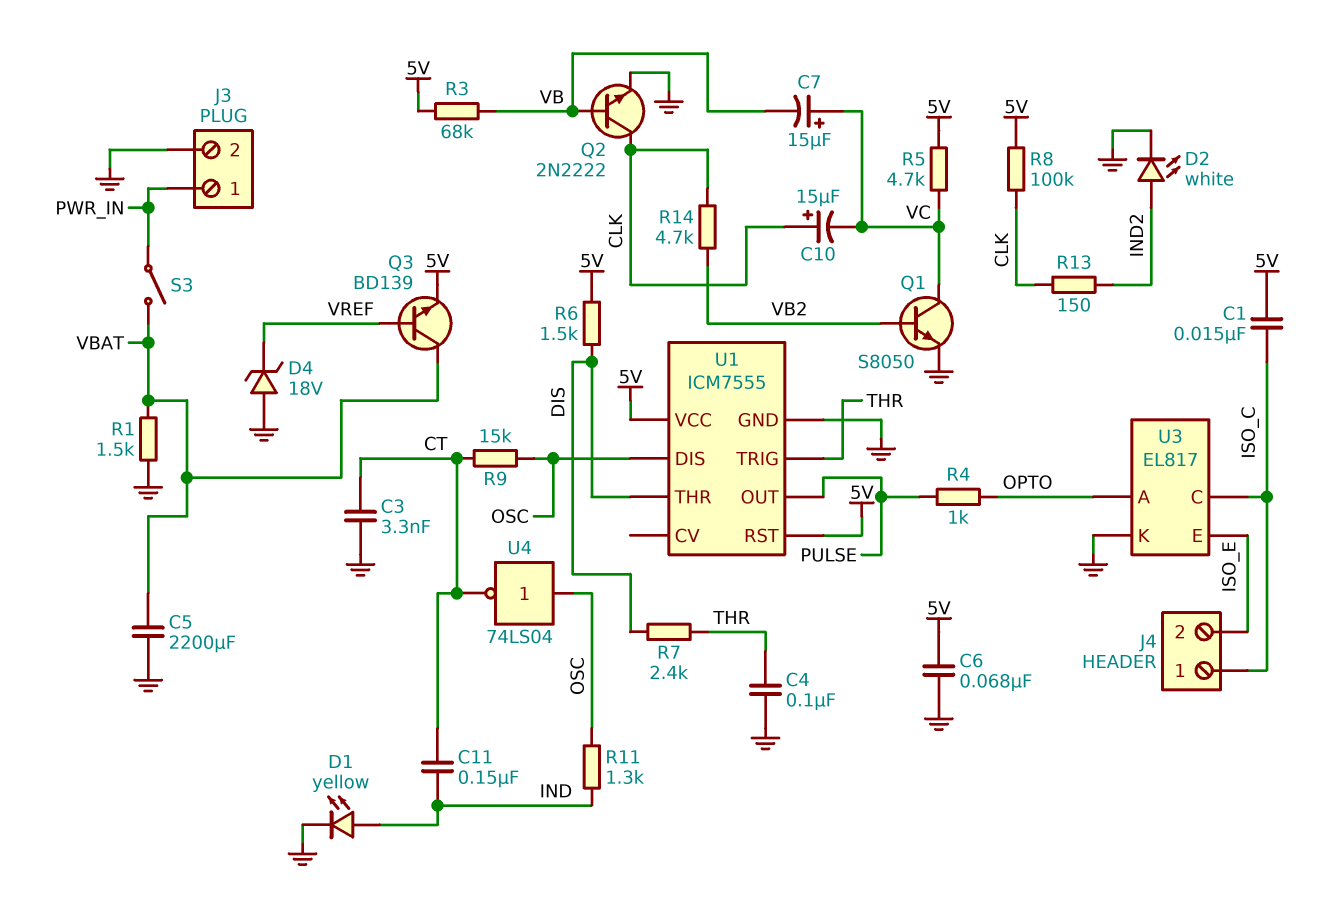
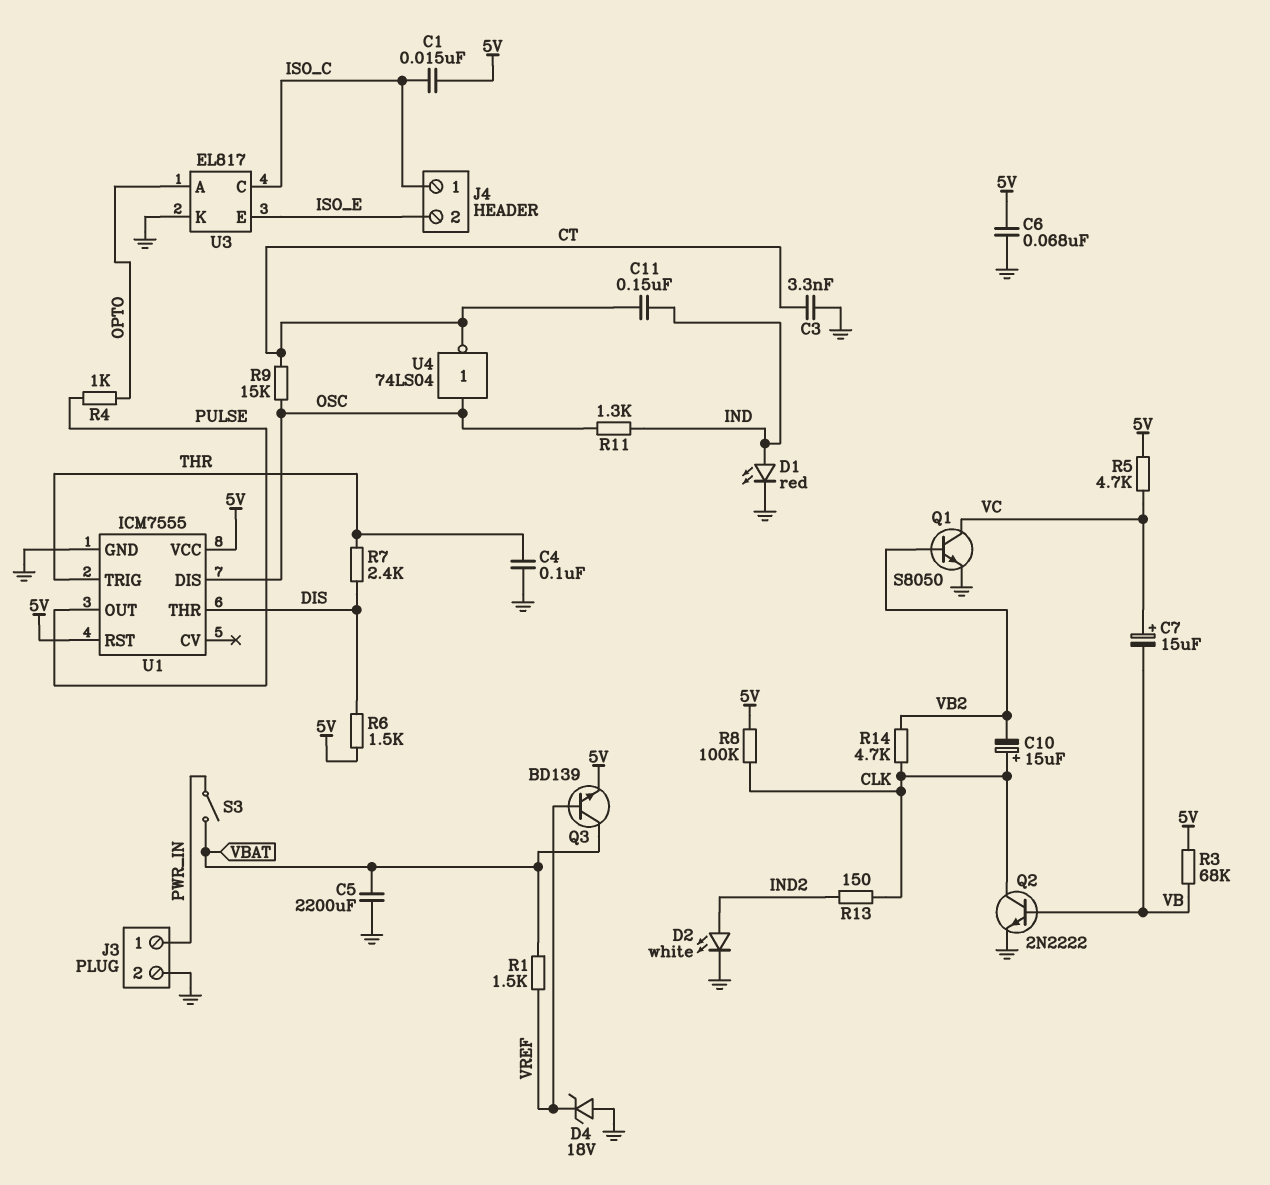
C10: 15uF (plus CLK, minus VC) -> 15uF (plus CLK, minus VB2)
D1: LED yellow (A IND, K GND) -> LED red (A IND, K GND)
R1: 1.5k (GND, VBAT) -> 1.5k (VBAT, VREF)

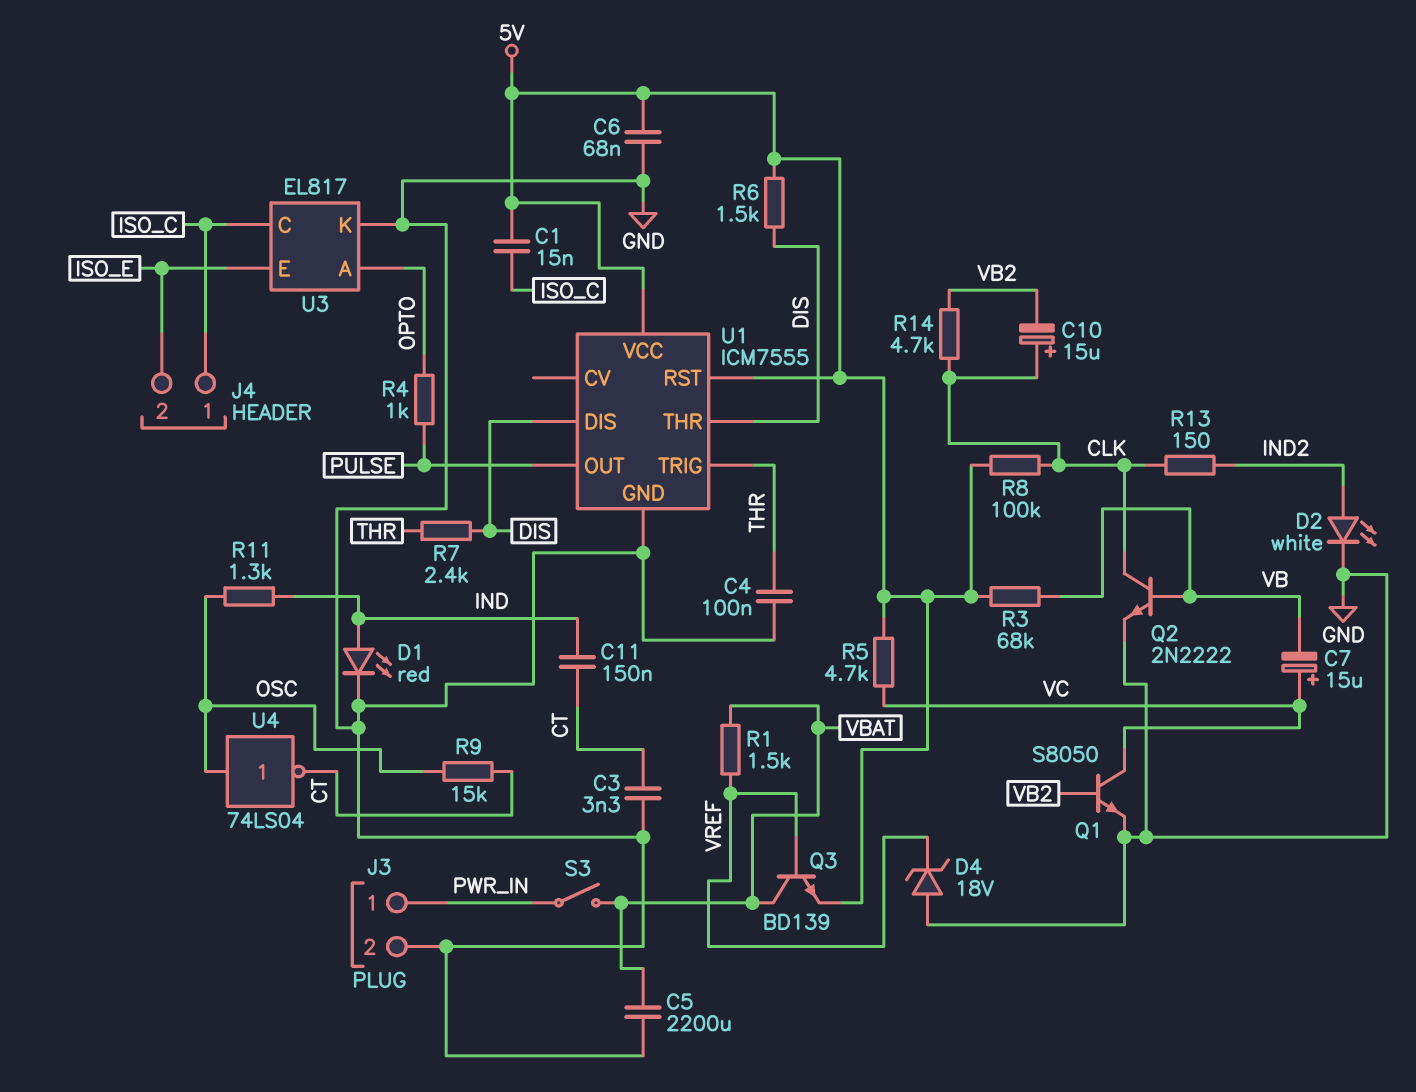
U1 pin DIS: OSC -> DIS

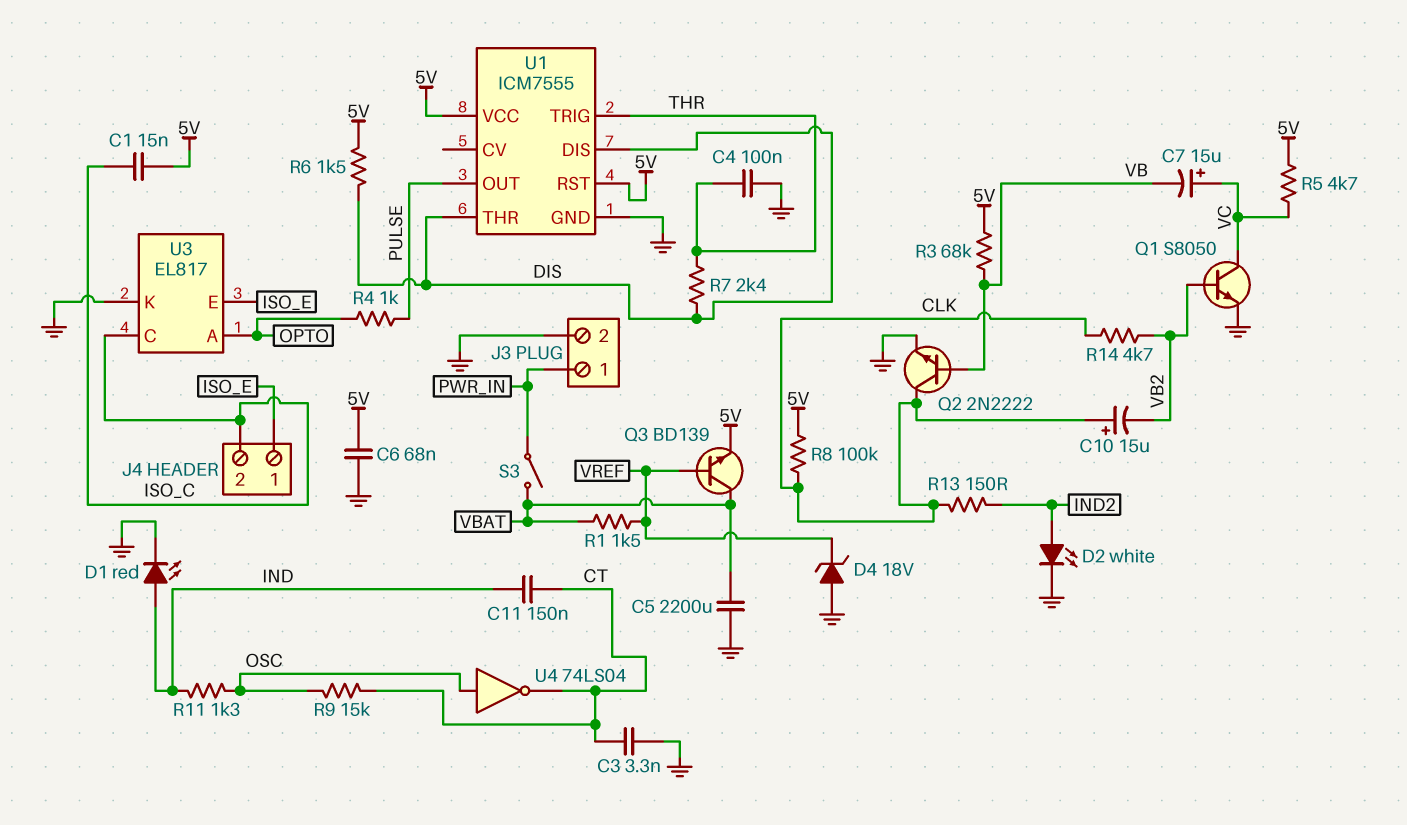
J4 pin 1: ISO_C -> ISO_E
J4 pin 2: ISO_E -> ISO_C

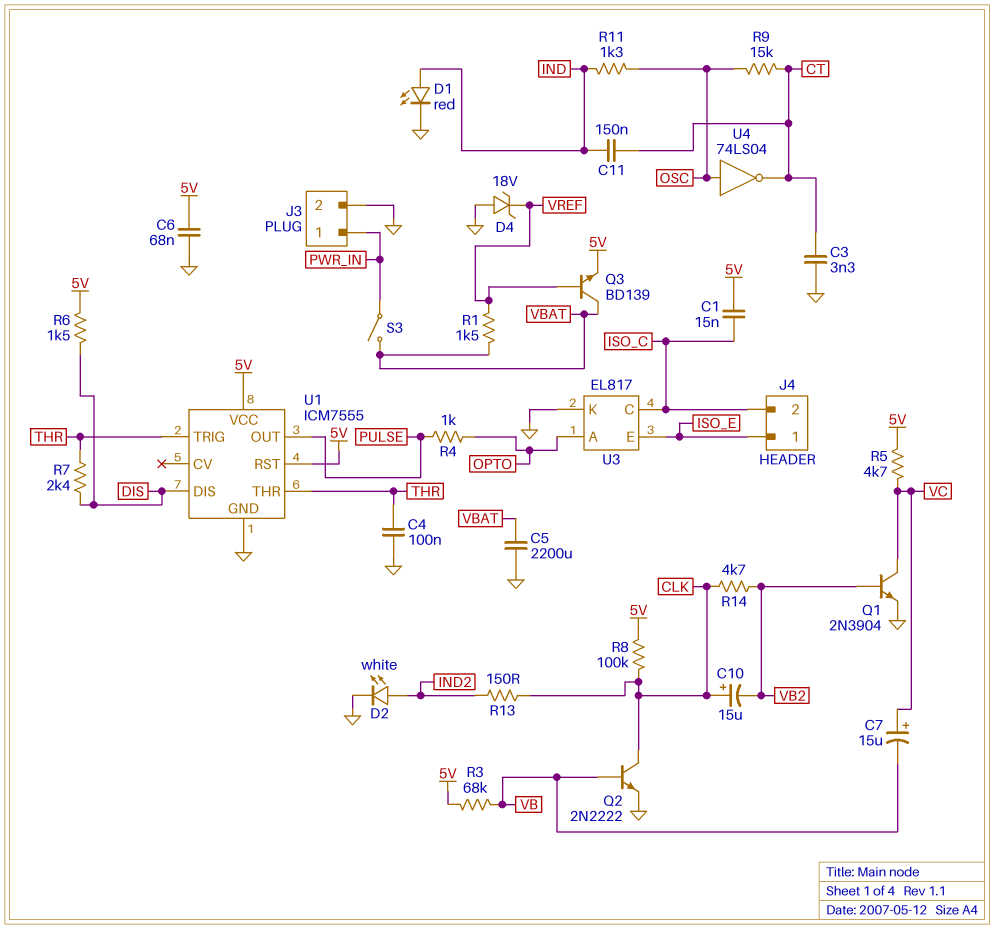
Q1: NPN S8050 (B VB2, C VC, E GND) -> NPN 2N3904 (B VB2, C VC, E GND)
U1 pin THR: DIS -> THR

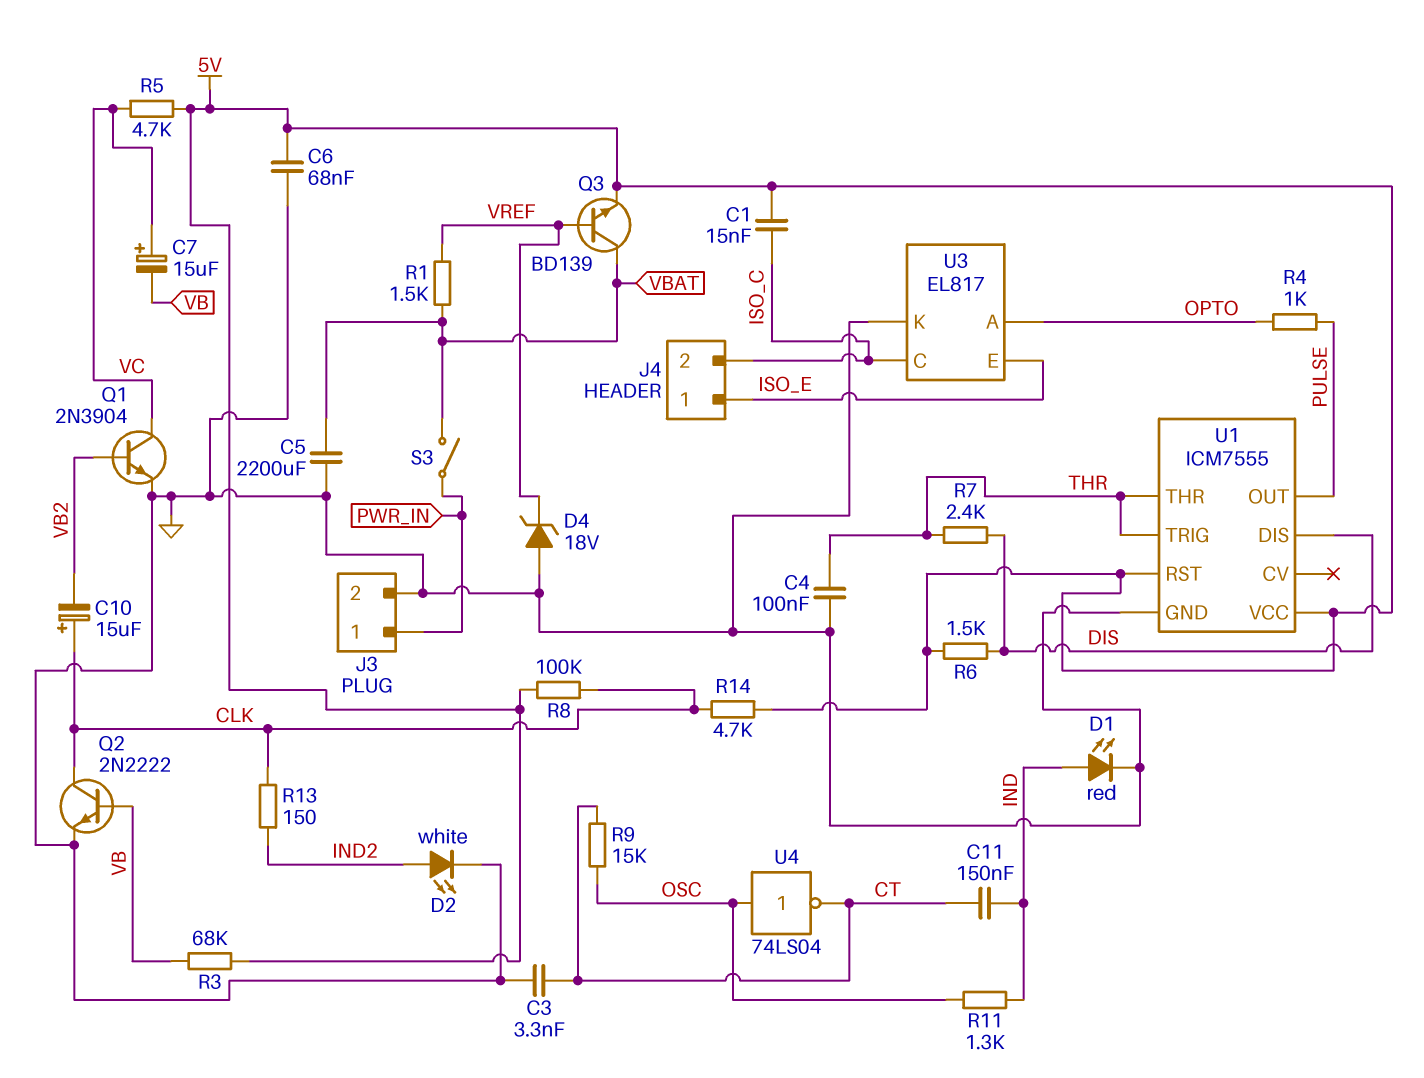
R14: 4.7k (CLK, VB2) -> 4.7k (5V, CLK)

